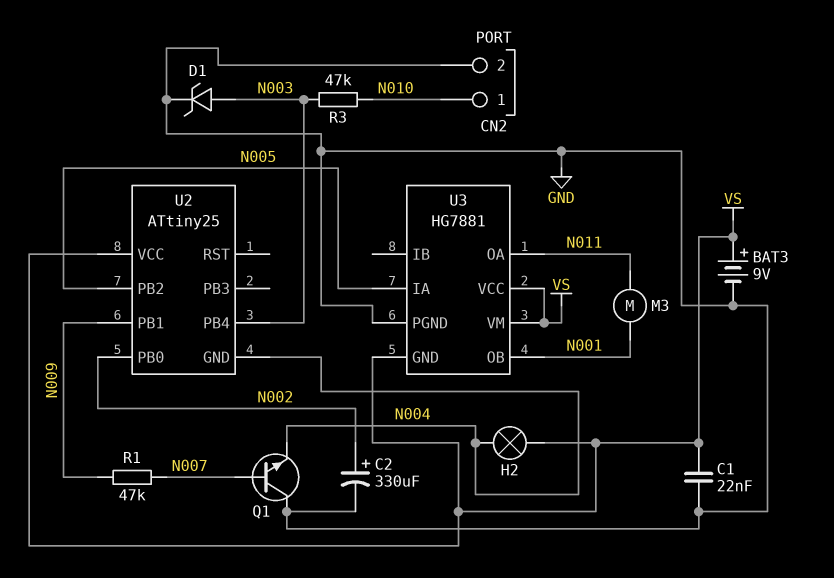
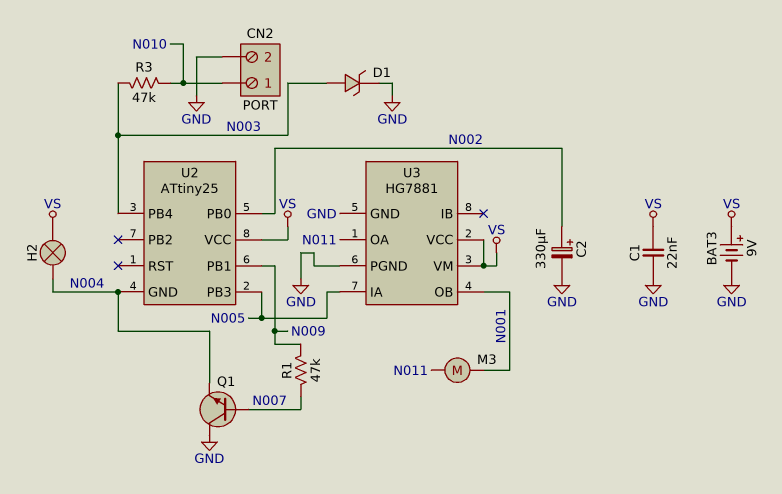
U2 pin PB2: N005 -> none
U2 pin PB3: none -> N005
U3 pin GND: VS -> GND

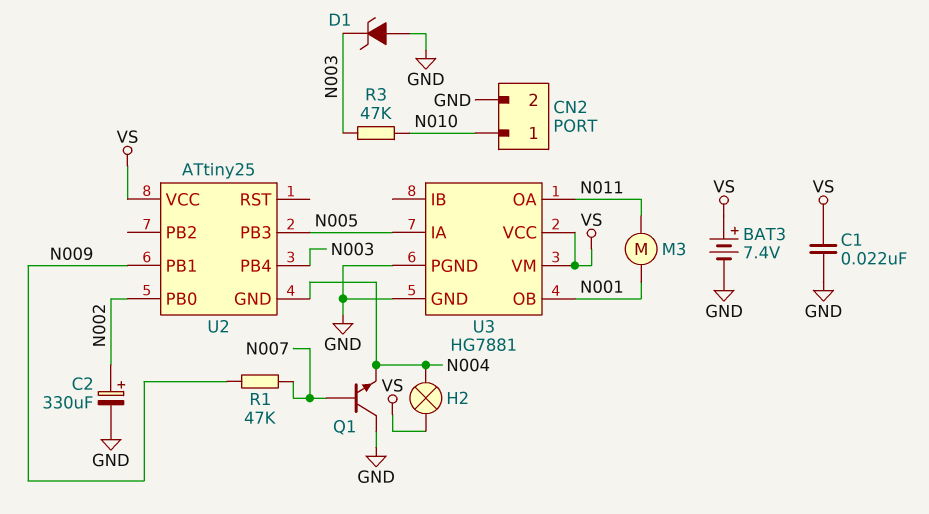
BAT3: 9V (plus VS, minus GND) -> 7.4V (plus VS, minus GND)
D1: zener (A N003, K GND) -> zener (A GND, K N003)

